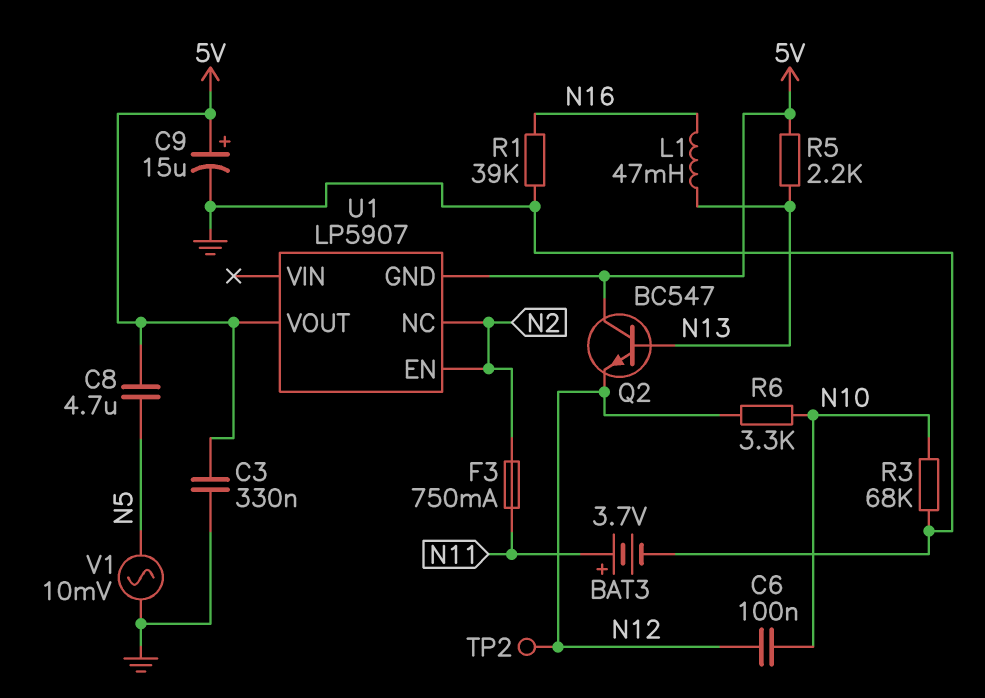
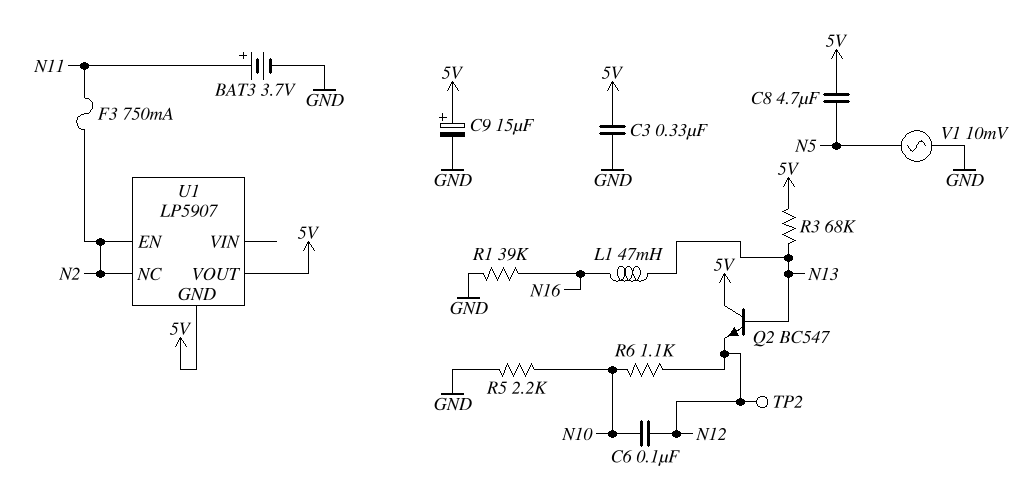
R3: 68k (GND, N10) -> 68k (5V, N13)
R5: 2.2k (5V, N13) -> 2.2k (GND, N10)
R6: 3.3k (N10, N12) -> 1.1k (N10, N12)

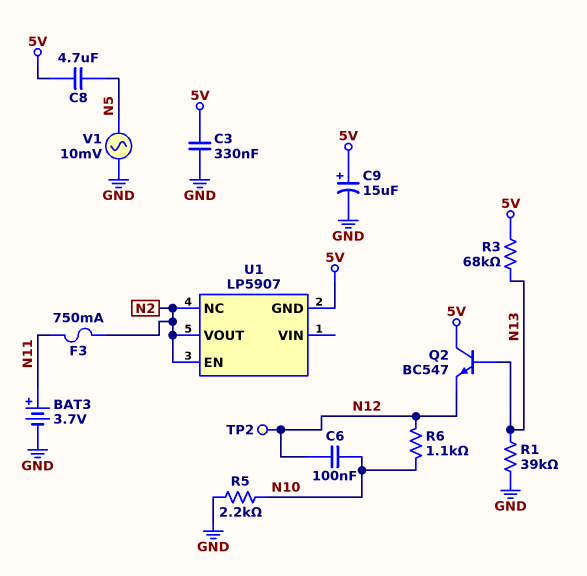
L1: 47mH (N13, N16) -> none
R1: 39k (GND, N16) -> 39k (GND, N13)
U1 pin VOUT: 5V -> N2

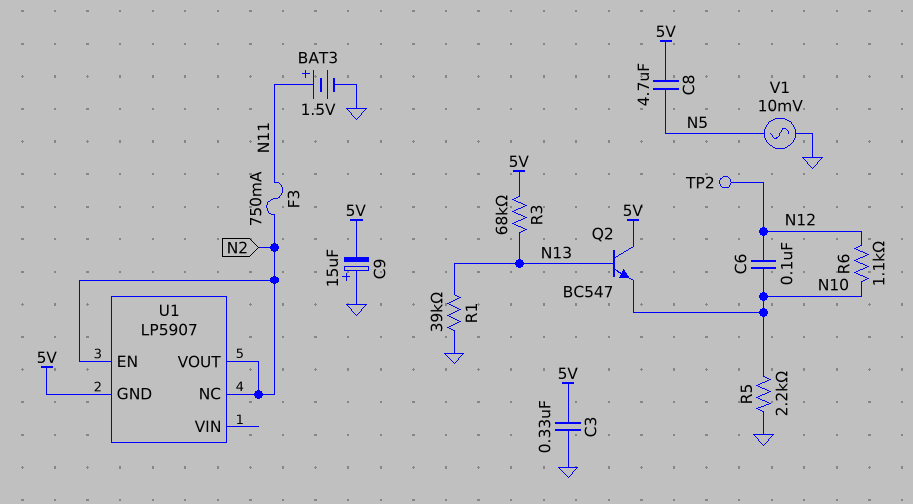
BAT3: 3.7V (plus N11, minus GND) -> 1.5V (plus N11, minus GND)
C9: 15uF (plus 5V, minus GND) -> 15uF (plus GND, minus 5V)
Q2: NPN BC547 (B N13, C 5V, E N12) -> NPN BC547 (B N13, C 5V, E N10)

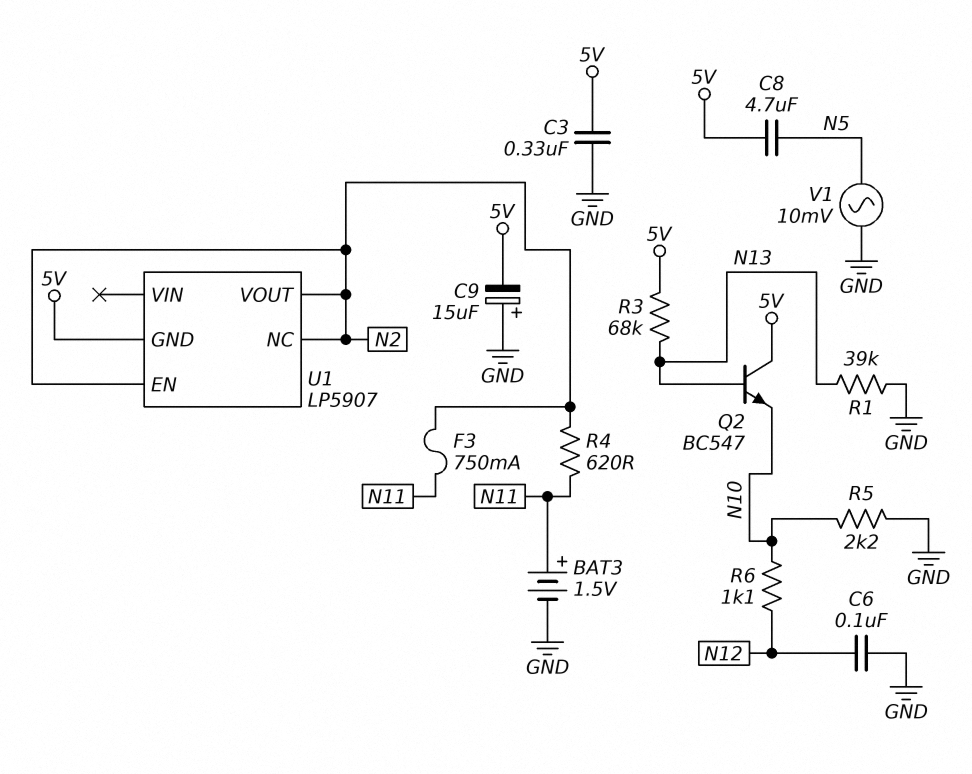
C6: 100nF (N10, N12) -> 100nF (GND, N12)
R4: none -> 620 (N2, N11)
TP2: test point (N12) -> none

